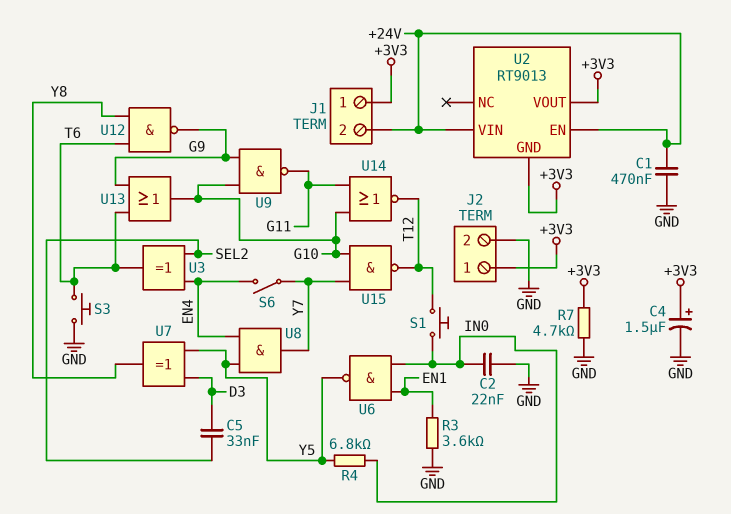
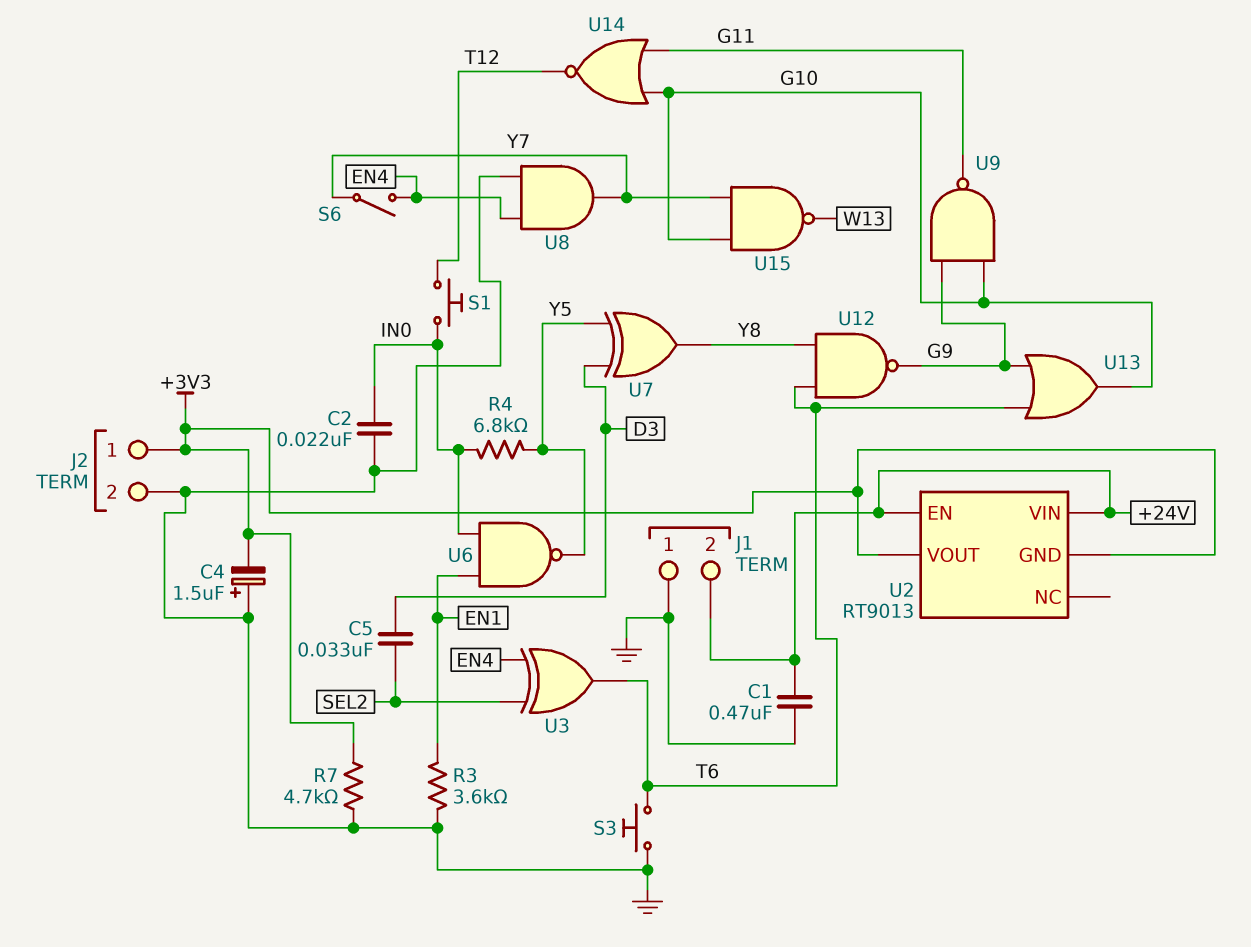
C4: 1.5uF (plus +3V3, minus GND) -> 1.5uF (plus GND, minus +3V3)
J1 pin 1: +3V3 -> GND
U8: AND (in EN4, in Y5, out Y7) -> AND (in EN4, in GND, out Y7)
U15: NAND (in G10, in Y7, out T12) -> NAND (in G10, in Y7, out W13)

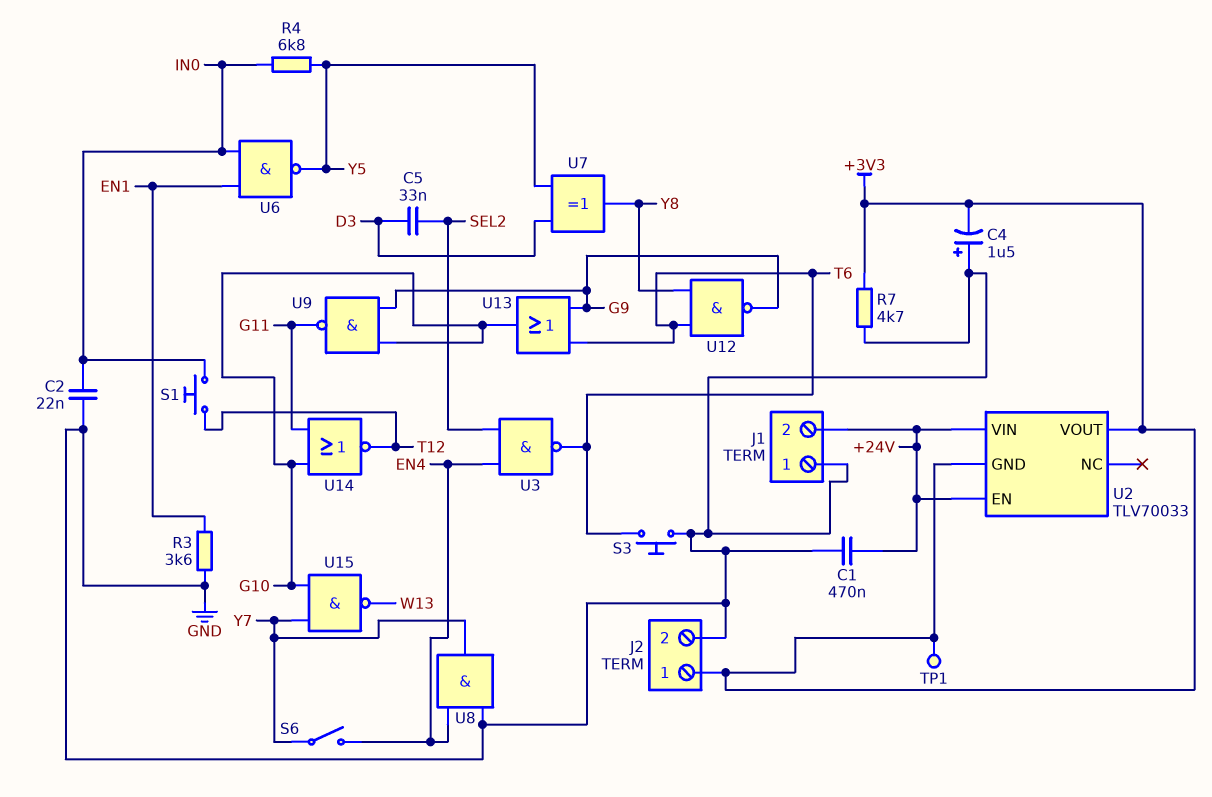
TP1: none -> test point (+3V3)
U2: RT9013 -> TLV70033
U3: XOR (in EN4, in SEL2, out T6) -> NAND (in EN4, in SEL2, out T6)

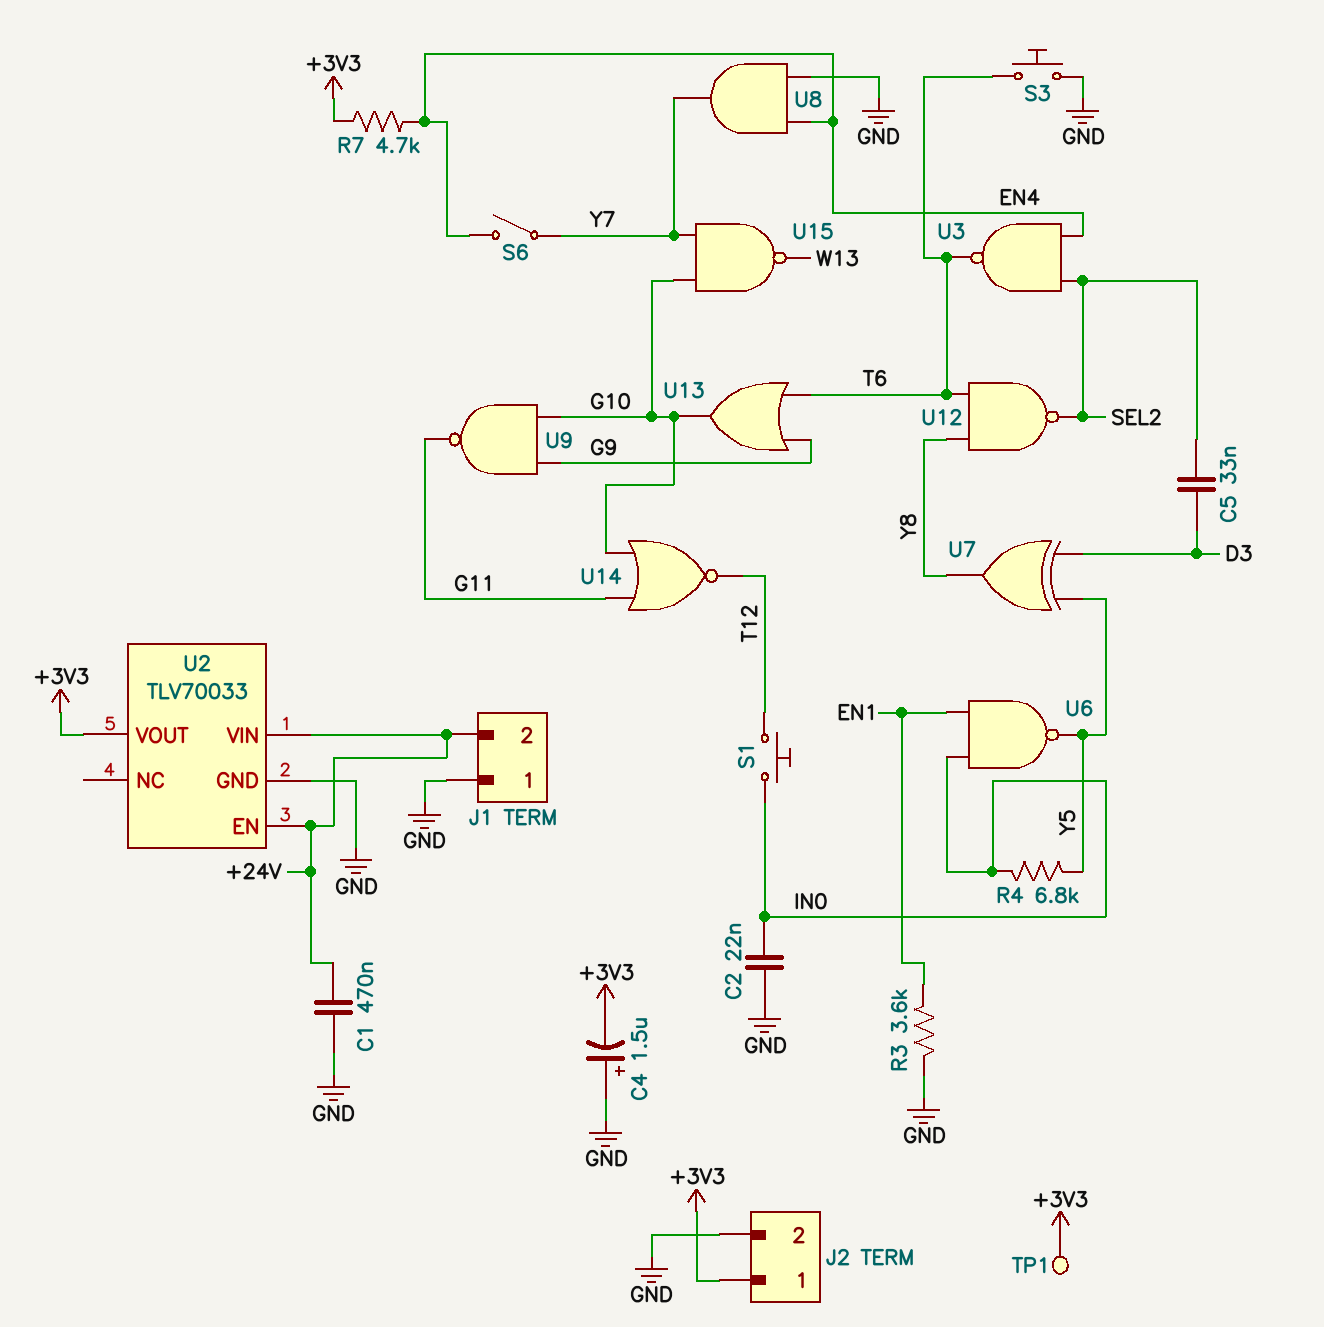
R7: 4.7k (+3V3, GND) -> 4.7k (+3V3, EN4)
U2 pin GND: +3V3 -> GND
U12: NAND (in T6, in Y8, out G9) -> NAND (in T6, in Y8, out SEL2)

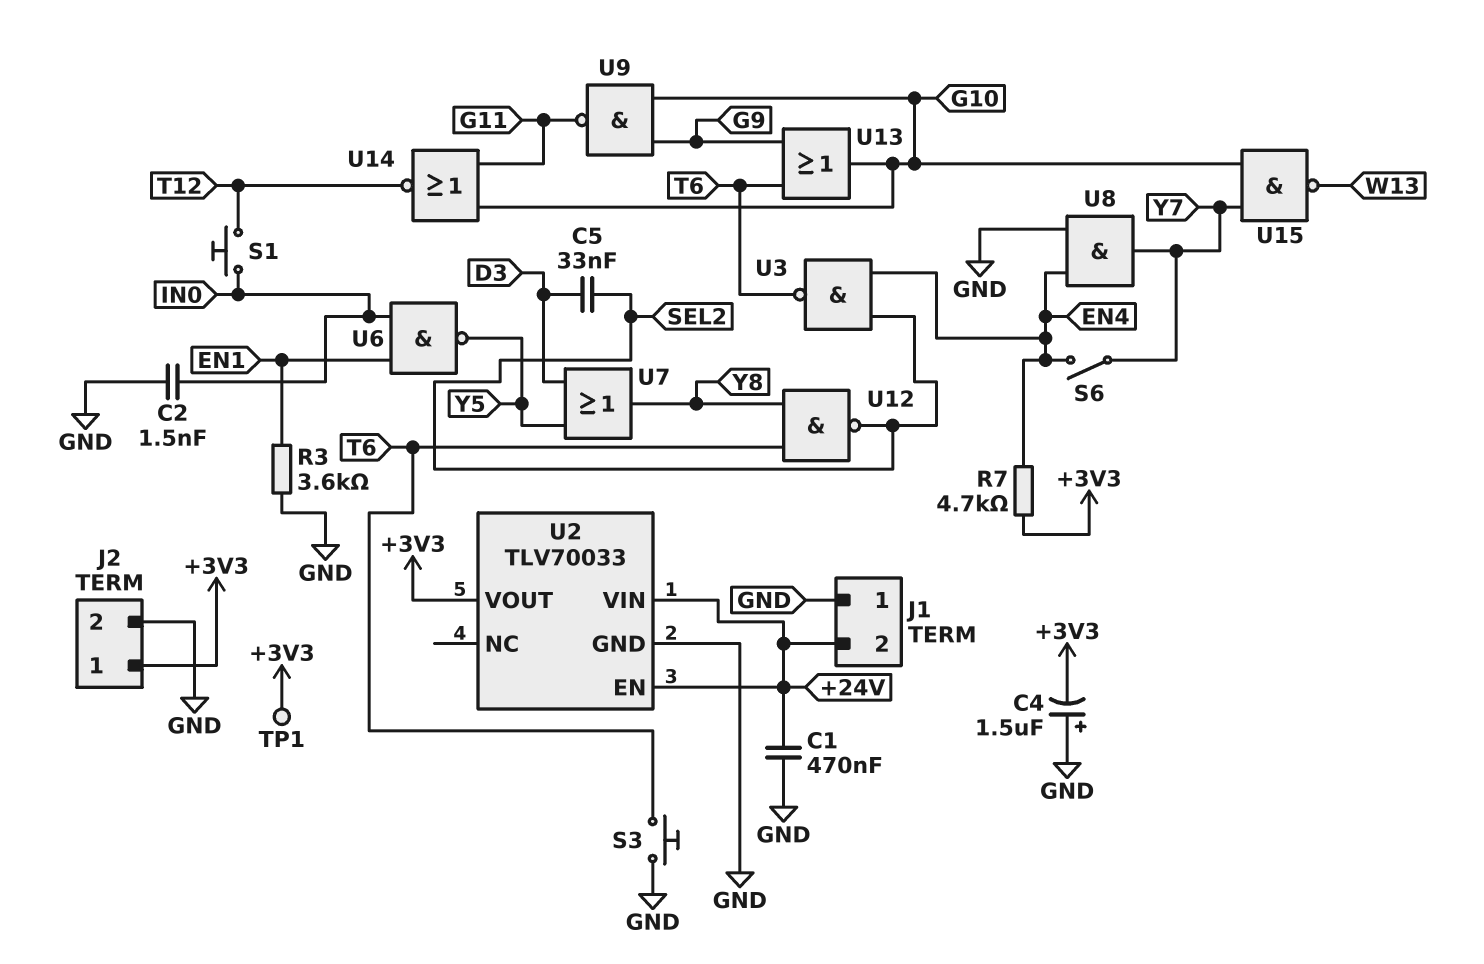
C2: 22nF (GND, IN0) -> 1.5nF (GND, IN0)
R4: 6.8k (IN0, Y5) -> none
U7: XOR (in D3, in Y5, out Y8) -> OR (in D3, in Y5, out Y8)

